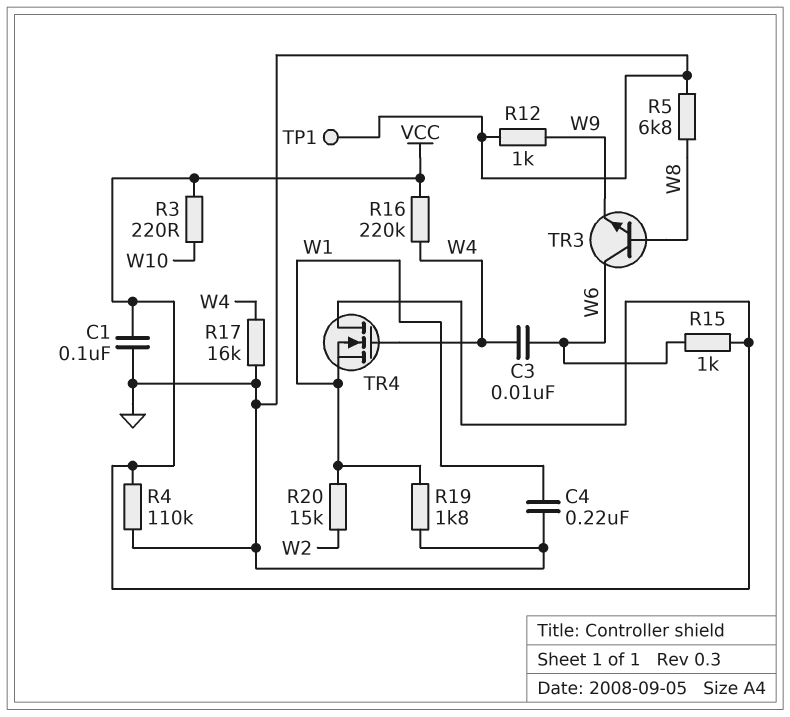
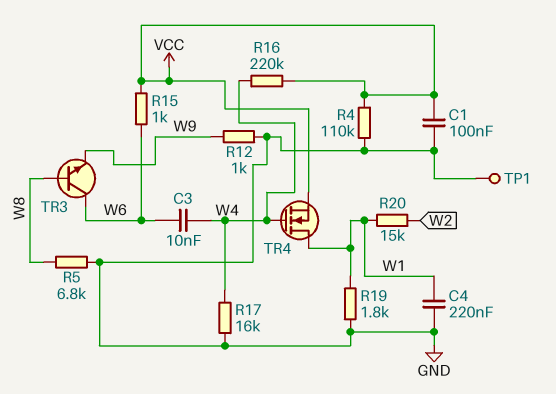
R3: 220 (VCC, W10) -> none
TR4: NMOS (G W4, D VCC, S W1) -> NMOS (G W4, D W1, S VCC)

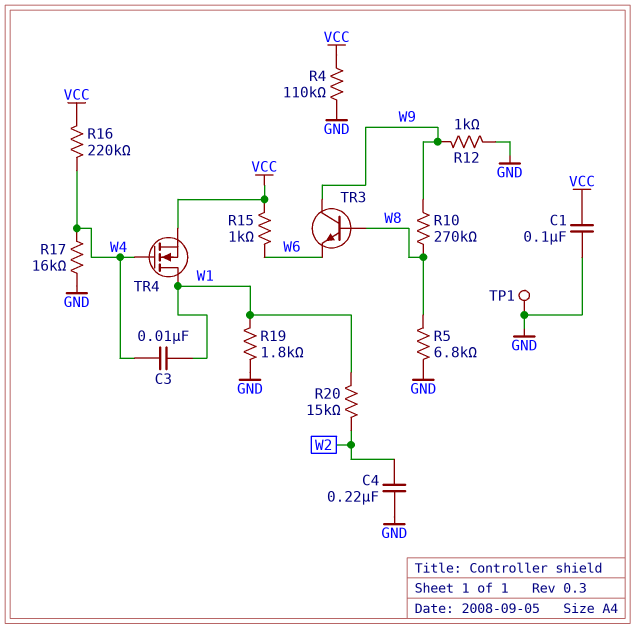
C3: 10nF (W4, W6) -> 10nF (W1, W4)
C4: 220nF (GND, W1) -> 220nF (GND, W2)
R10: none -> 270k (W8, W9)
TR3: NPN (B W8, C W6, E W9) -> NPN (B W8, C W9, E W6)

